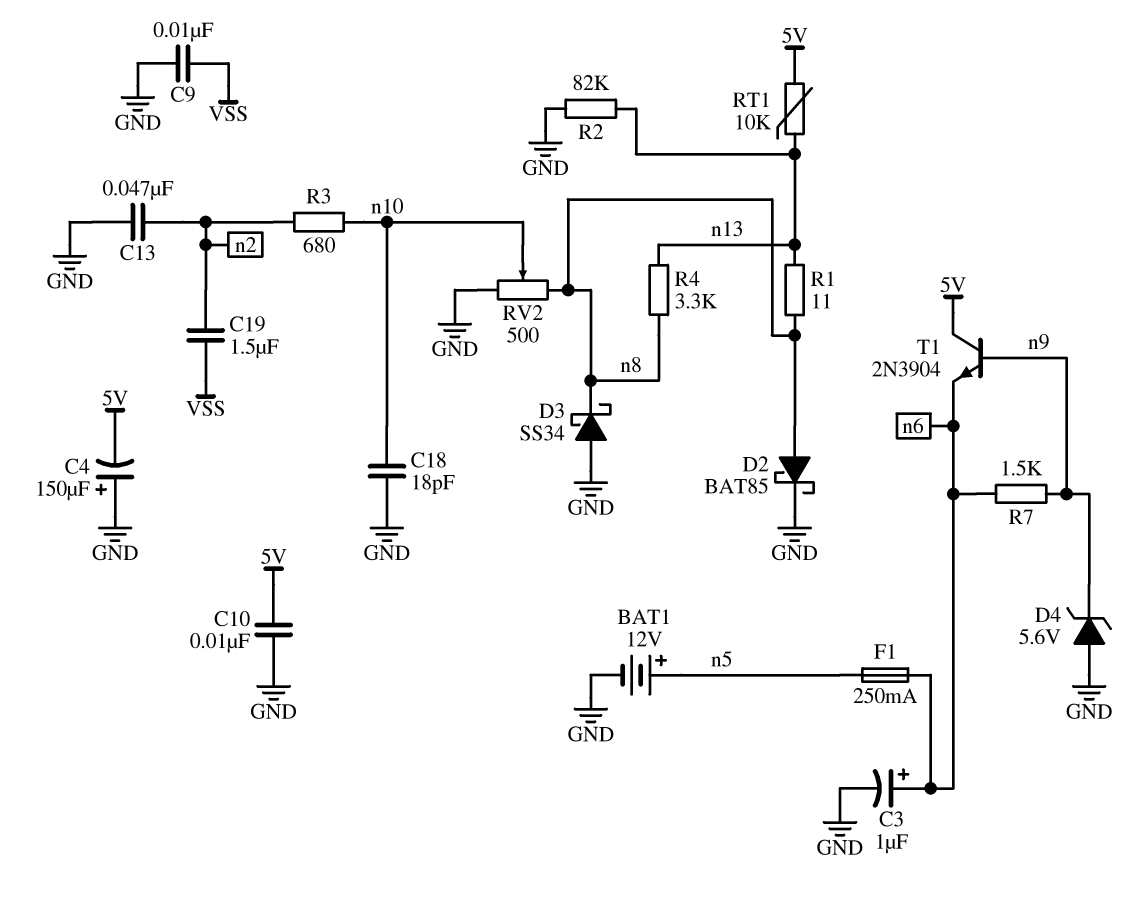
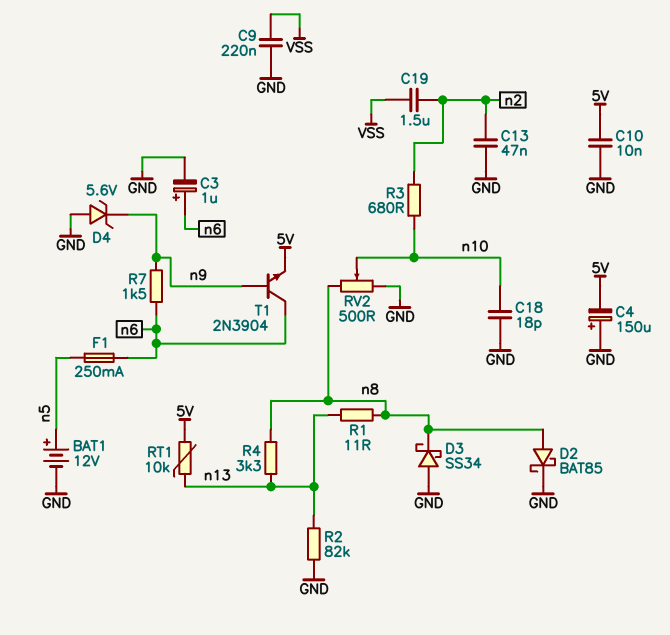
C9: 10nF (GND, VSS) -> 220nF (GND, VSS)
T1: NPN 2N3904 (B n9, C 5V, E n6) -> NPN 2N3904 (B n9, C n6, E 5V)

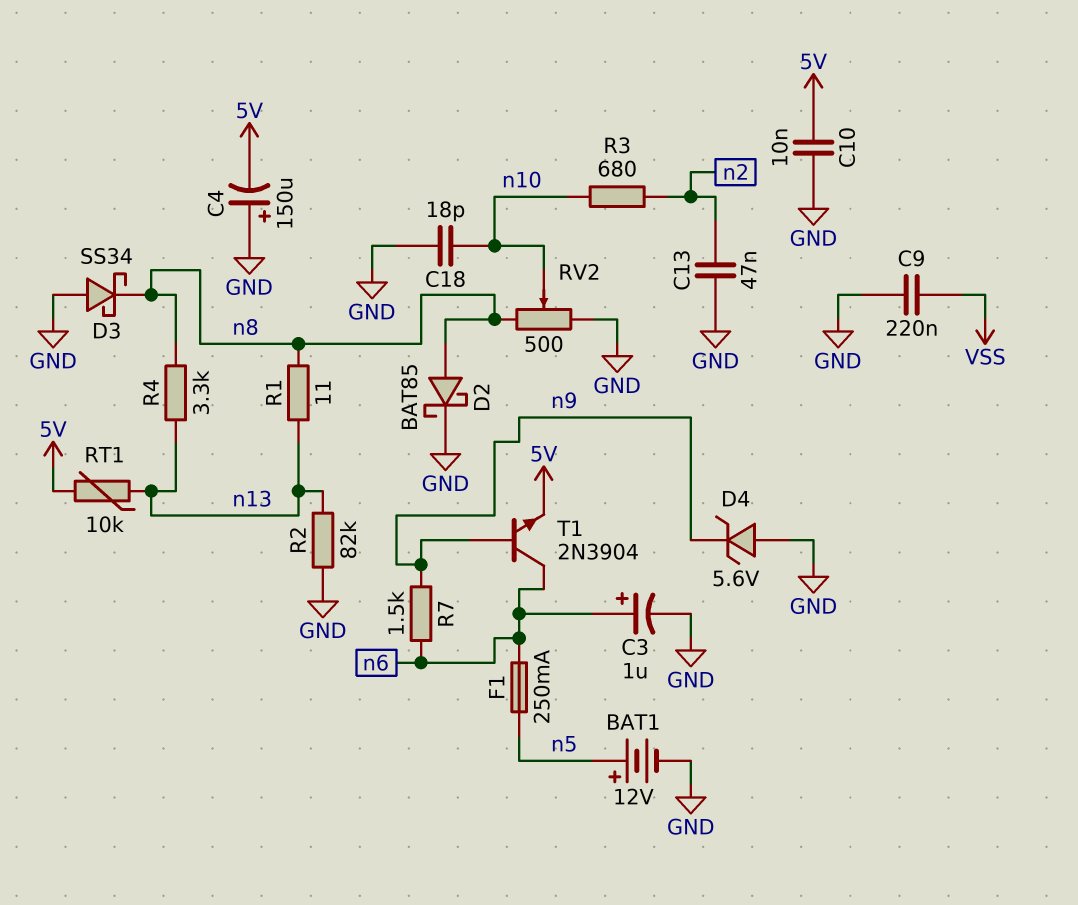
C19: 1.5uF (VSS, n2) -> none

